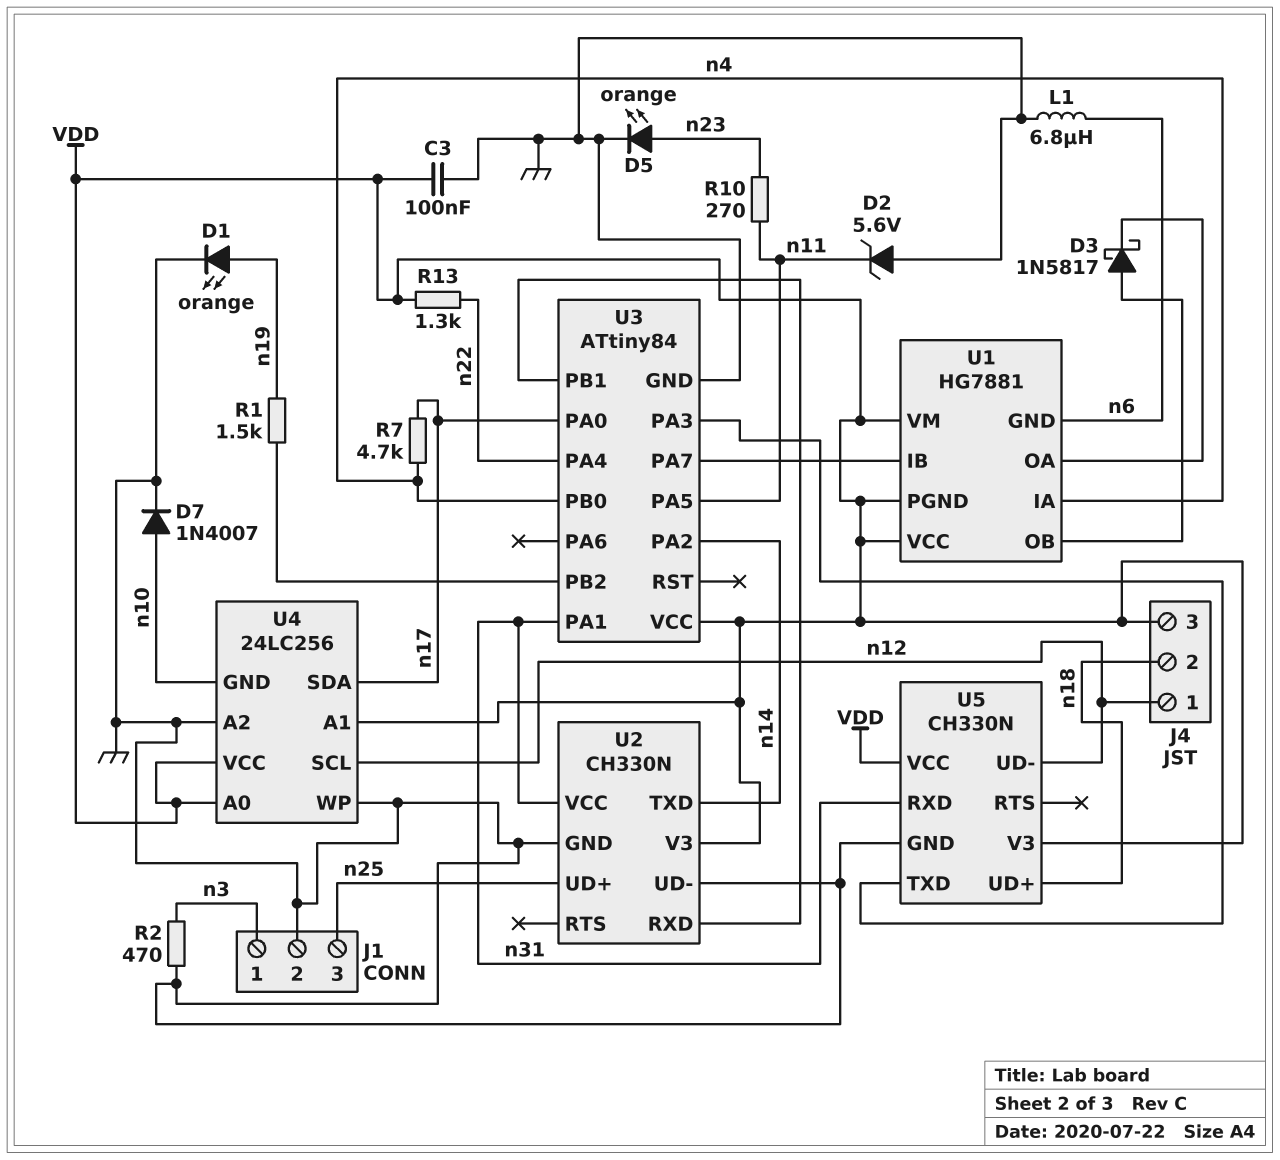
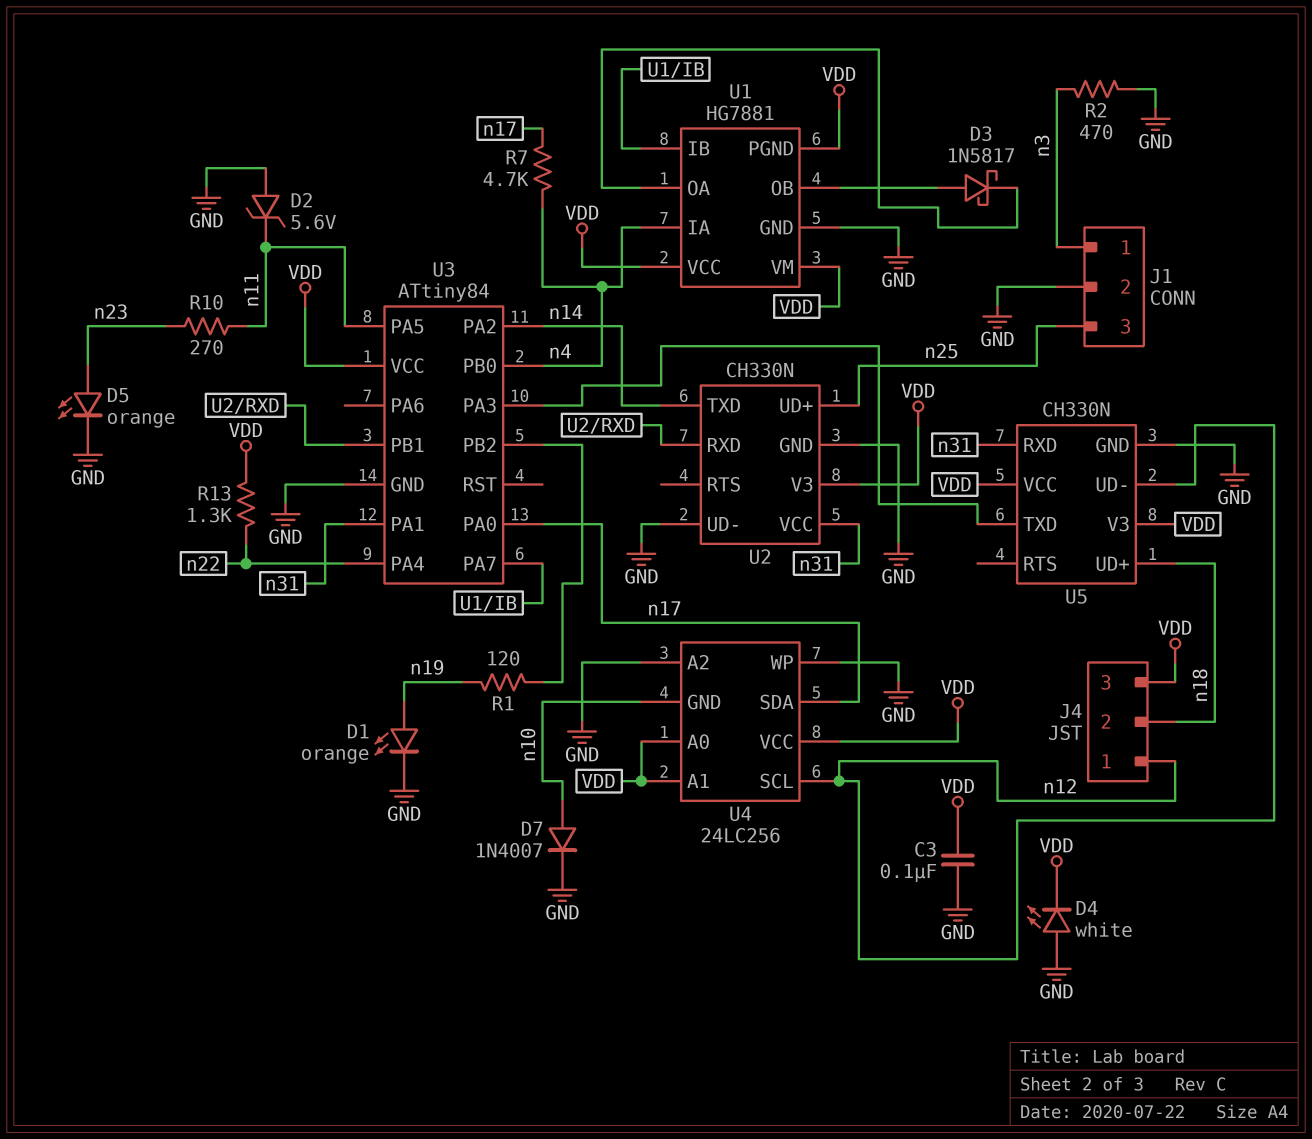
D4: none -> LED white (A GND, K VDD)
L1: 6.8uH (GND, n6) -> none
R1: 1.5k (U3/PB2, n19) -> 120 (U3/PB2, n19)
U1 pin GND: n6 -> GND

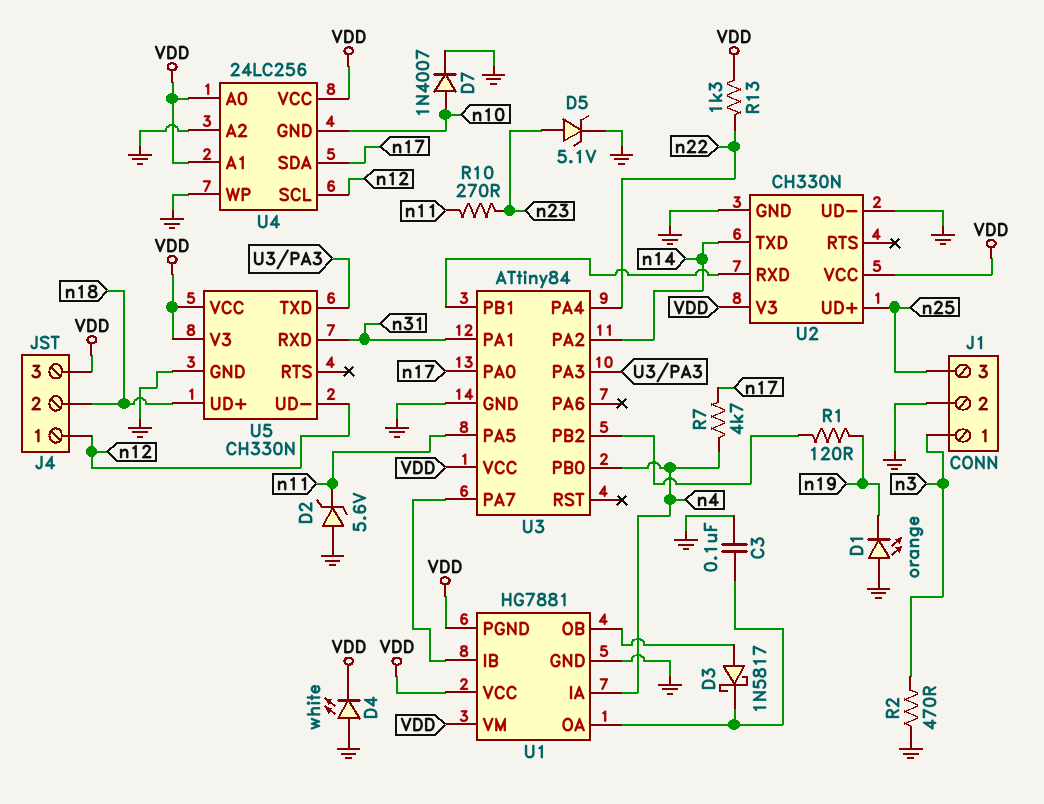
C3: 100nF (GND, VDD) -> 100nF (GND, U1/OA)
D1: LED orange (A n19, K GND) -> LED orange (A GND, K n19)
D5: LED orange (A n23, K GND) -> zener 5.1V (A n23, K GND)
U2 pin VCC: n31 -> VDD

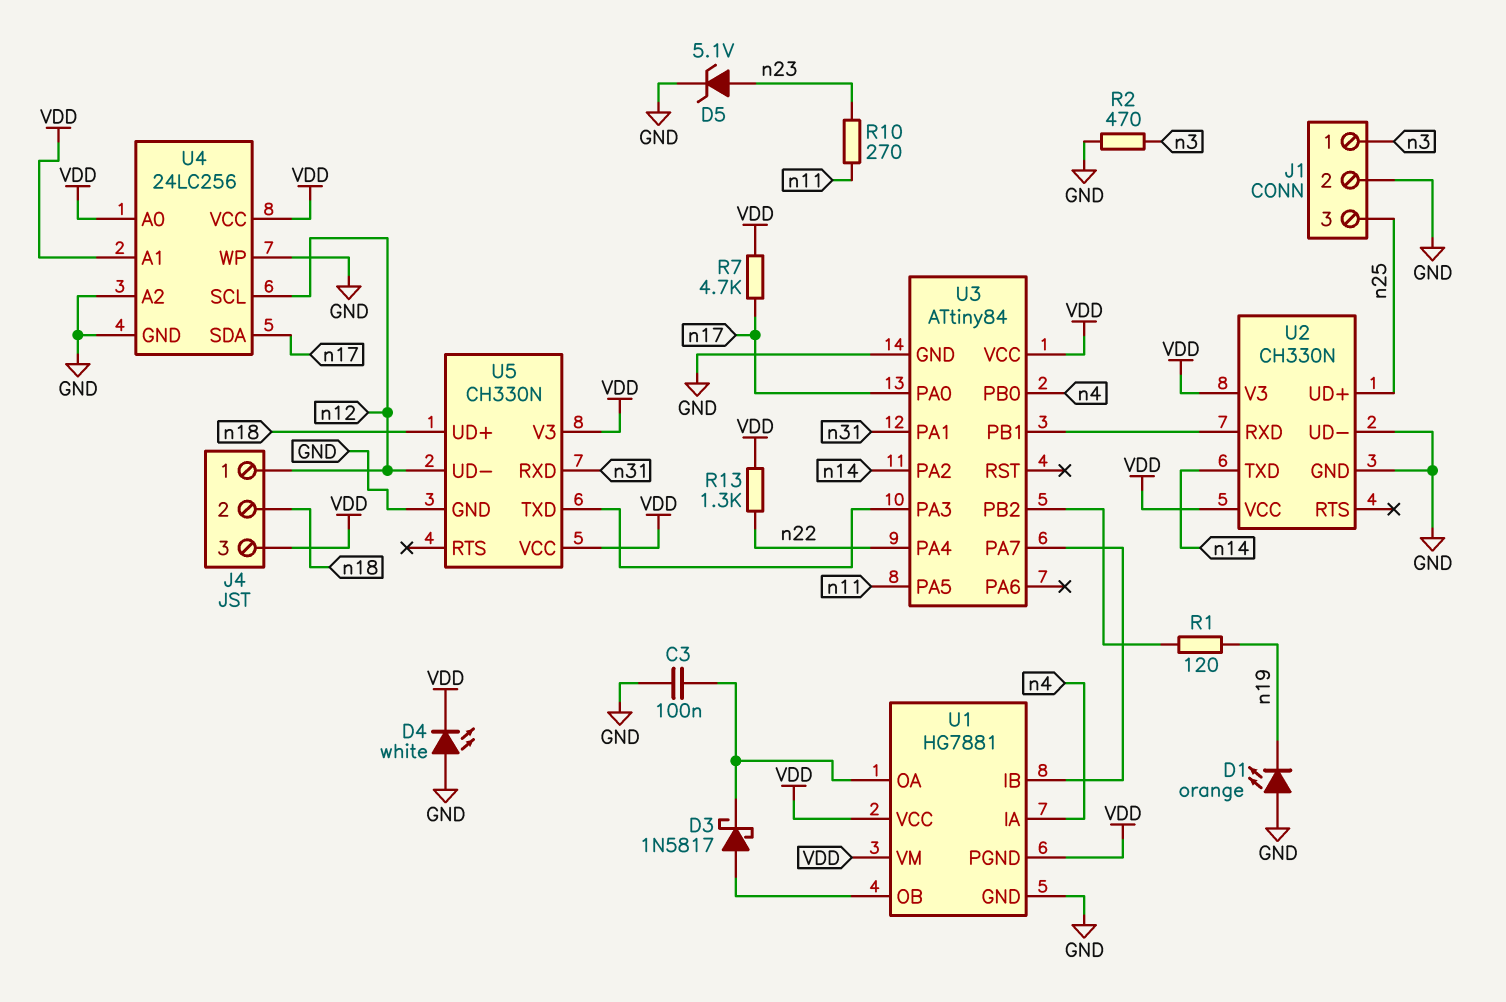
D2: zener 5.6V (A GND, K n11) -> none
D7: diode 1N4007 (A n10, K GND) -> none
R7: 4.7k (n4, n17) -> 4.7k (VDD, n17)
U4 pin GND: n10 -> GND

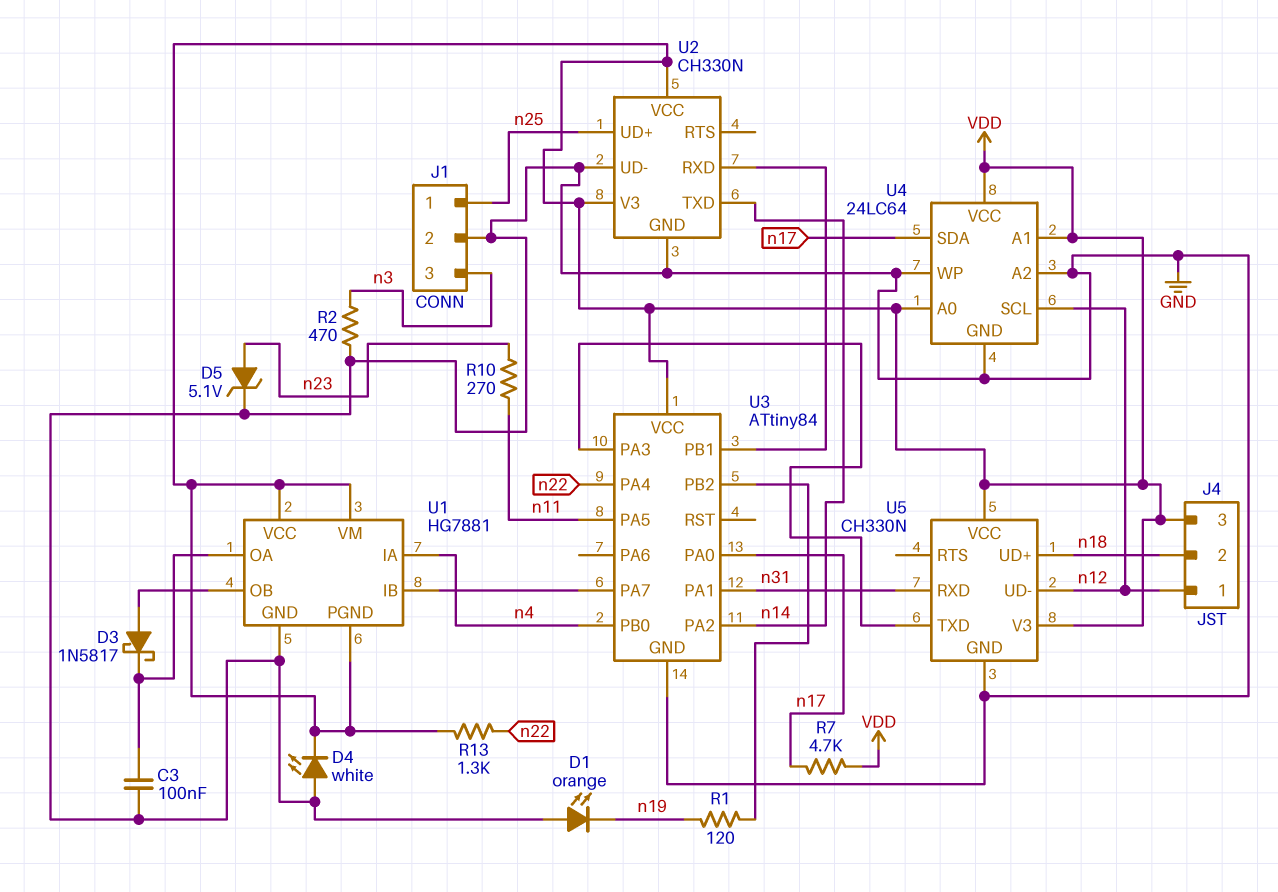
J1 pin 1: n3 -> n25
J1 pin 3: n25 -> n3
U4: 24LC256 -> 24LC64

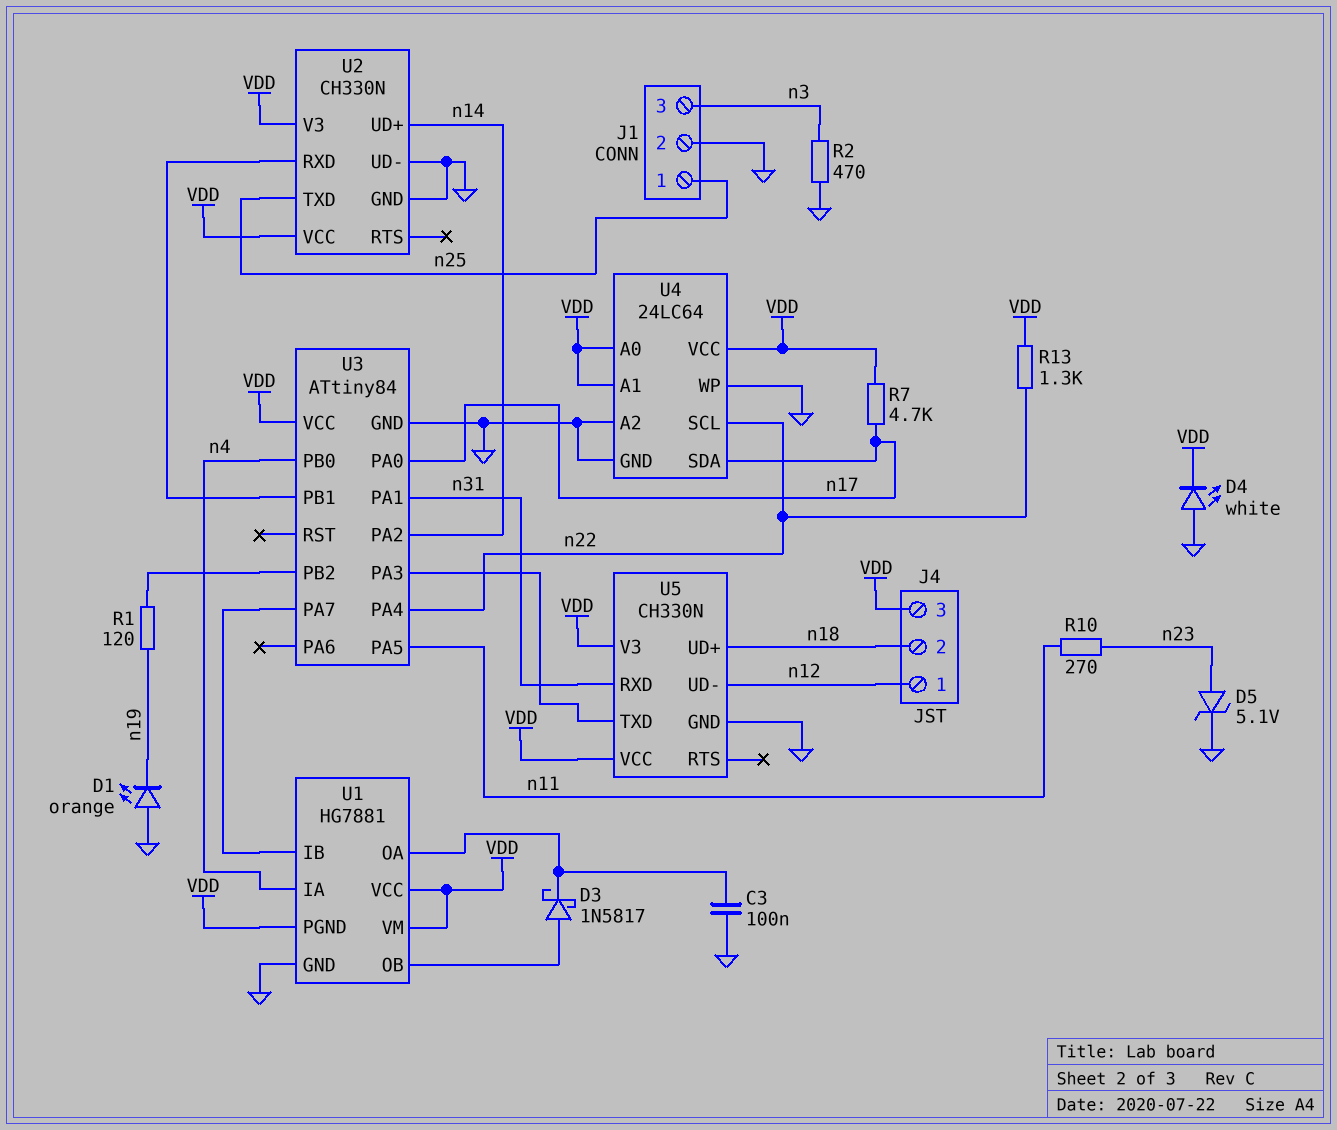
U2 pin TXD: n14 -> n25
U2 pin UD+: n25 -> n14
U4 pin SCL: n12 -> n22

